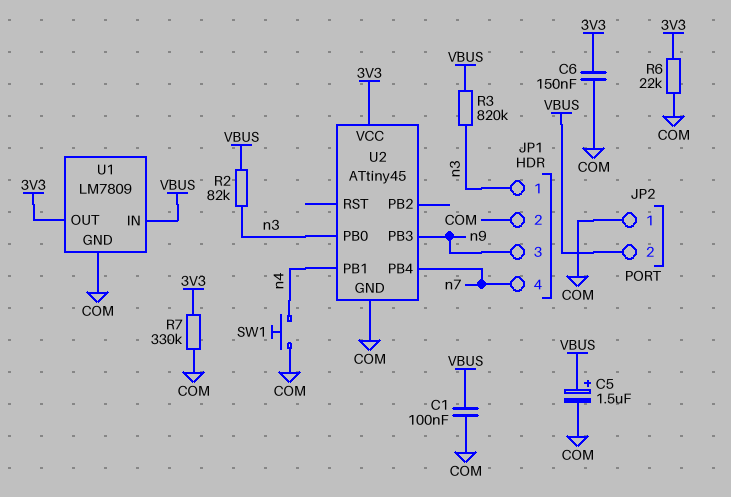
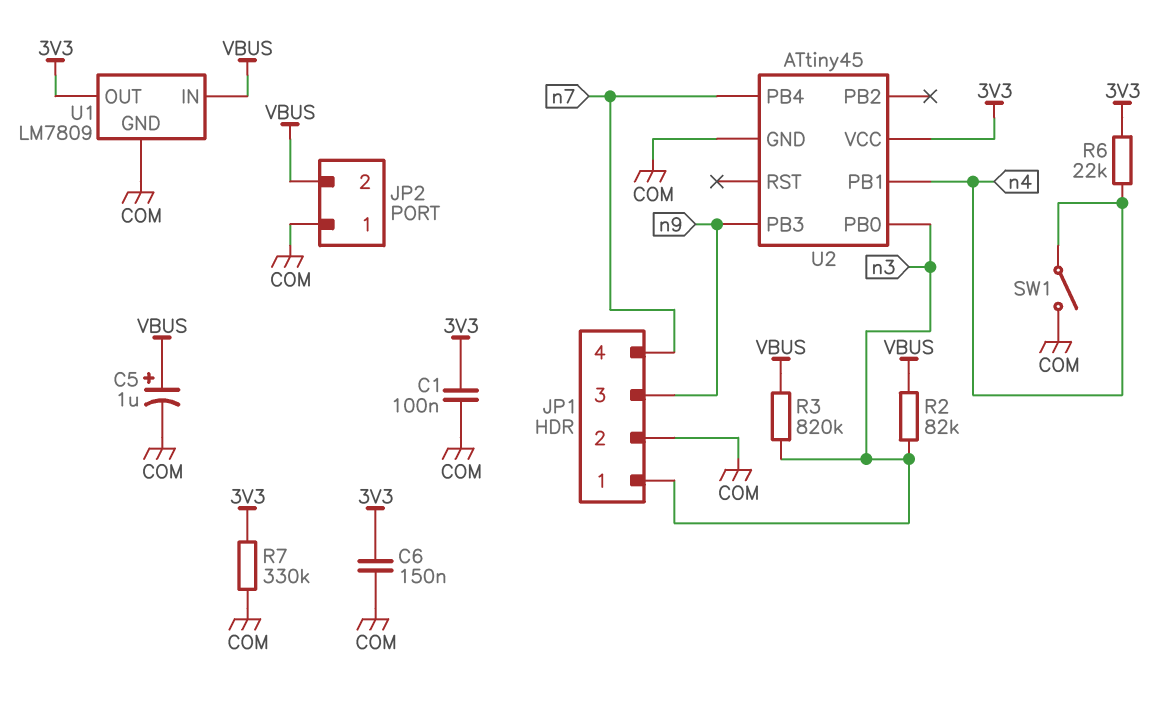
C1: 100nF (COM, VBUS) -> 100nF (3V3, COM)
C5: 1.5uF (plus VBUS, minus COM) -> 1uF (plus VBUS, minus COM)
R6: 22k (3V3, COM) -> 22k (3V3, n4)
SW1: button (COM, n4) -> switch (COM, n4)

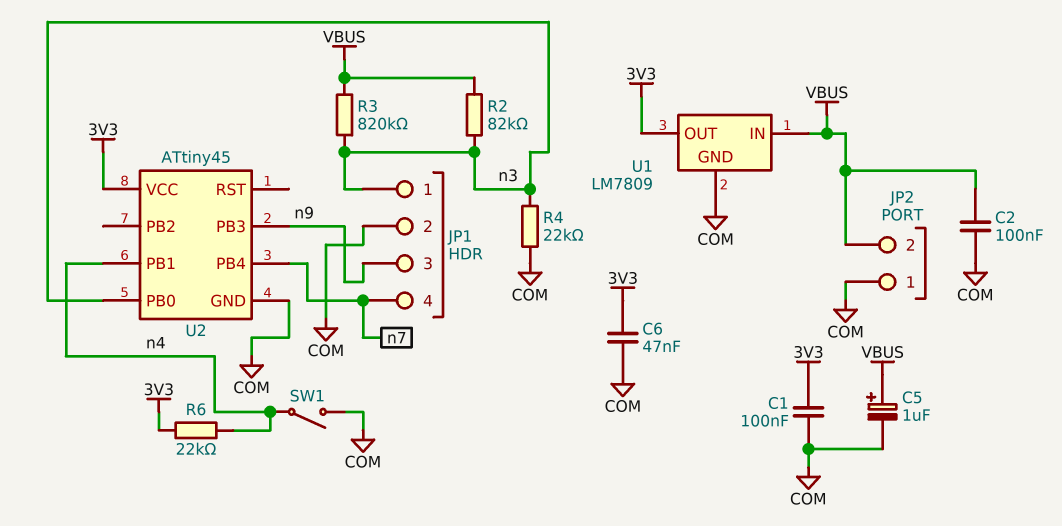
C2: none -> 100nF (COM, VBUS)
C6: 150nF (3V3, COM) -> 47nF (3V3, COM)
R4: none -> 22k (COM, n3)
R7: 330k (3V3, COM) -> none

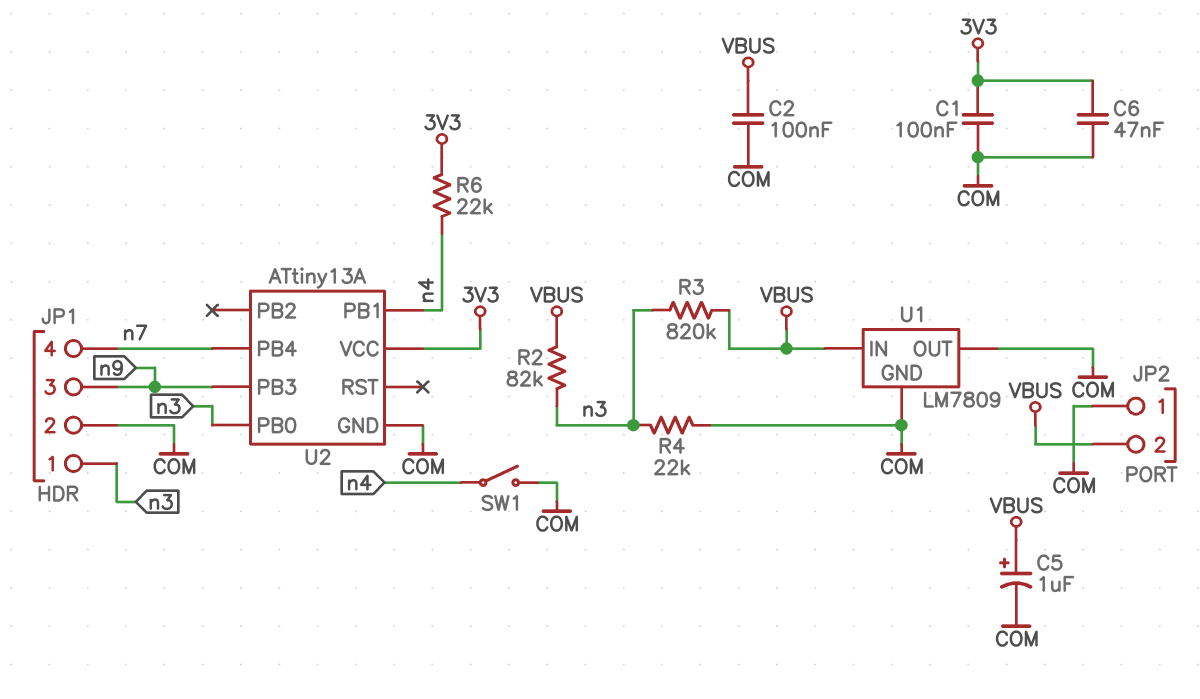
U1 pin OUT: 3V3 -> COM
U2: ATtiny45 -> ATtiny13A

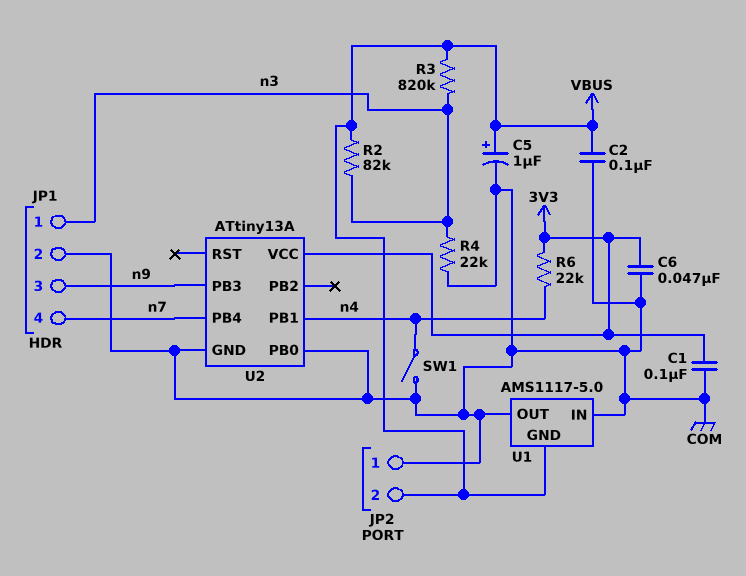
U1: LM7809 -> AMS1117-5.0
U1 pin GND: COM -> VBUS
U1 pin IN: VBUS -> COM
U2 pin PB0: n3 -> COM

